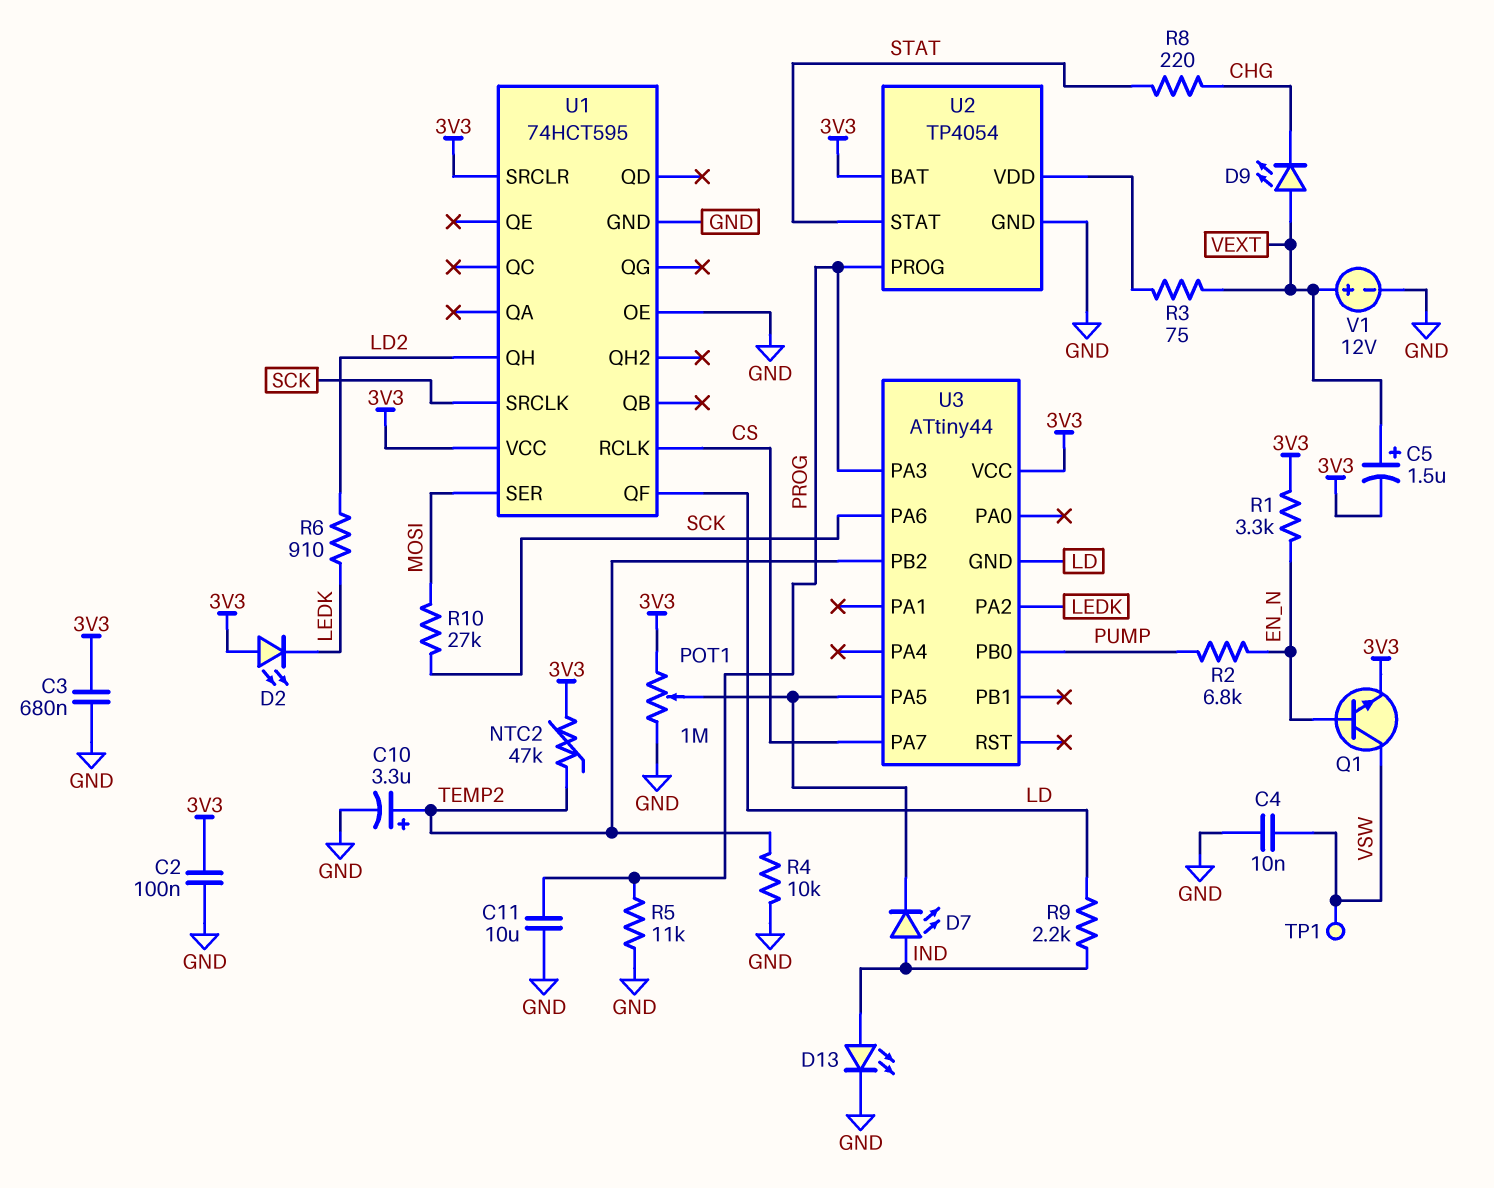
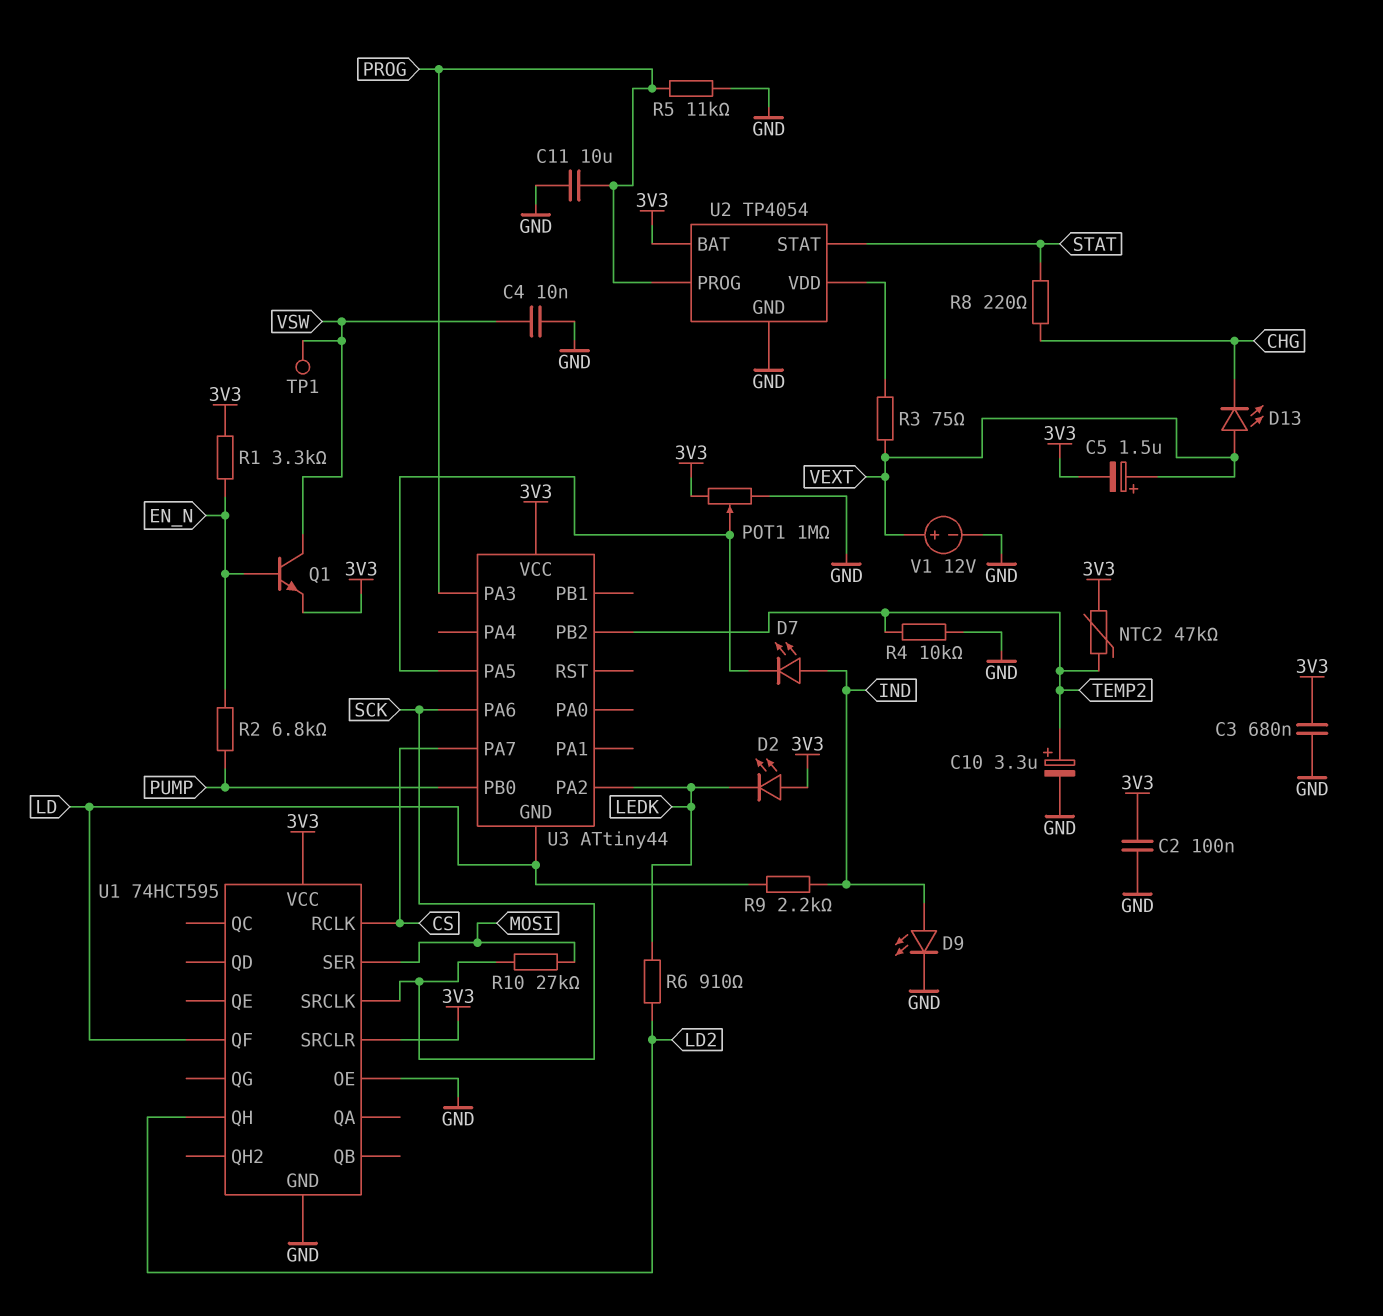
D9: LED (A VEXT, K CHG) -> LED (A IND, K GND)
D13: LED (A IND, K GND) -> LED (A VEXT, K CHG)

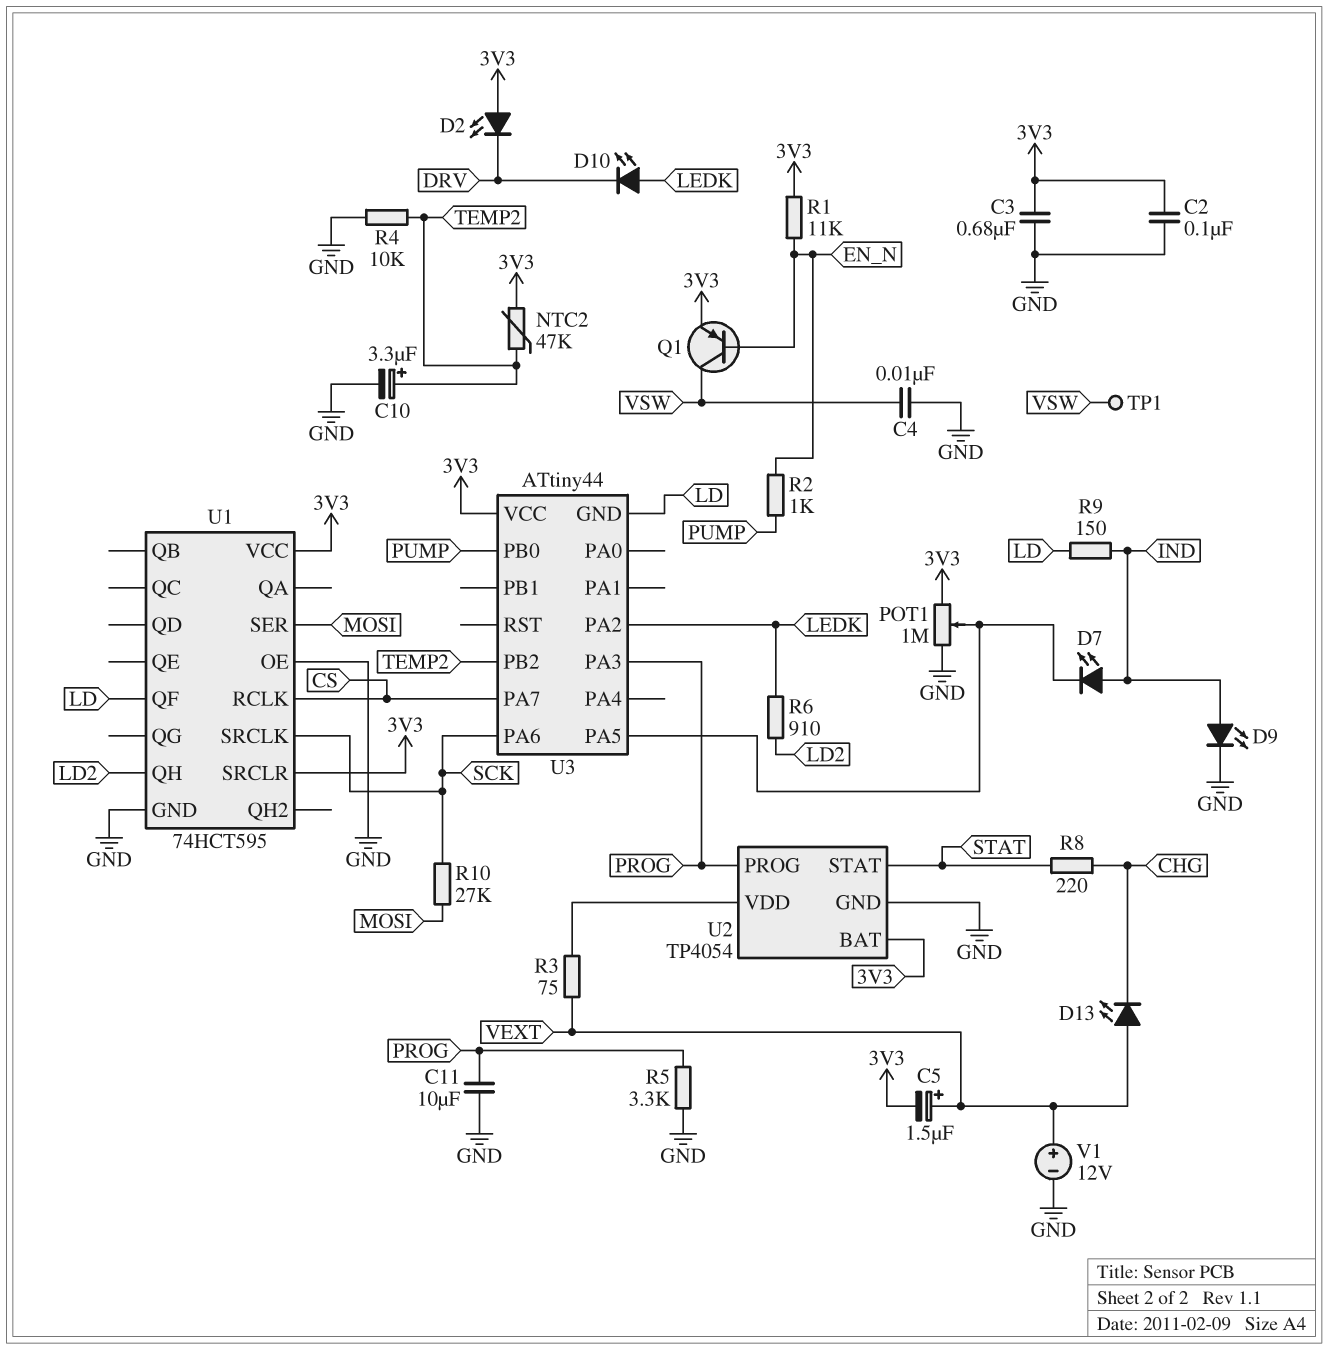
D2: LED (A 3V3, K LEDK) -> LED (A 3V3, K DRV)
D10: none -> LED (A LEDK, K DRV)
Q1: NPN (B EN_N, C VSW, E 3V3) -> PNP (B EN_N, C VSW, E 3V3)
R1: 3.3k (3V3, EN_N) -> 11k (3V3, EN_N)
R2: 6.8k (EN_N, PUMP) -> 1k (EN_N, PUMP)
R5: 11k (GND, PROG) -> 3.3k (GND, PROG)
R9: 2.2k (IND, LD) -> 150 (IND, LD)

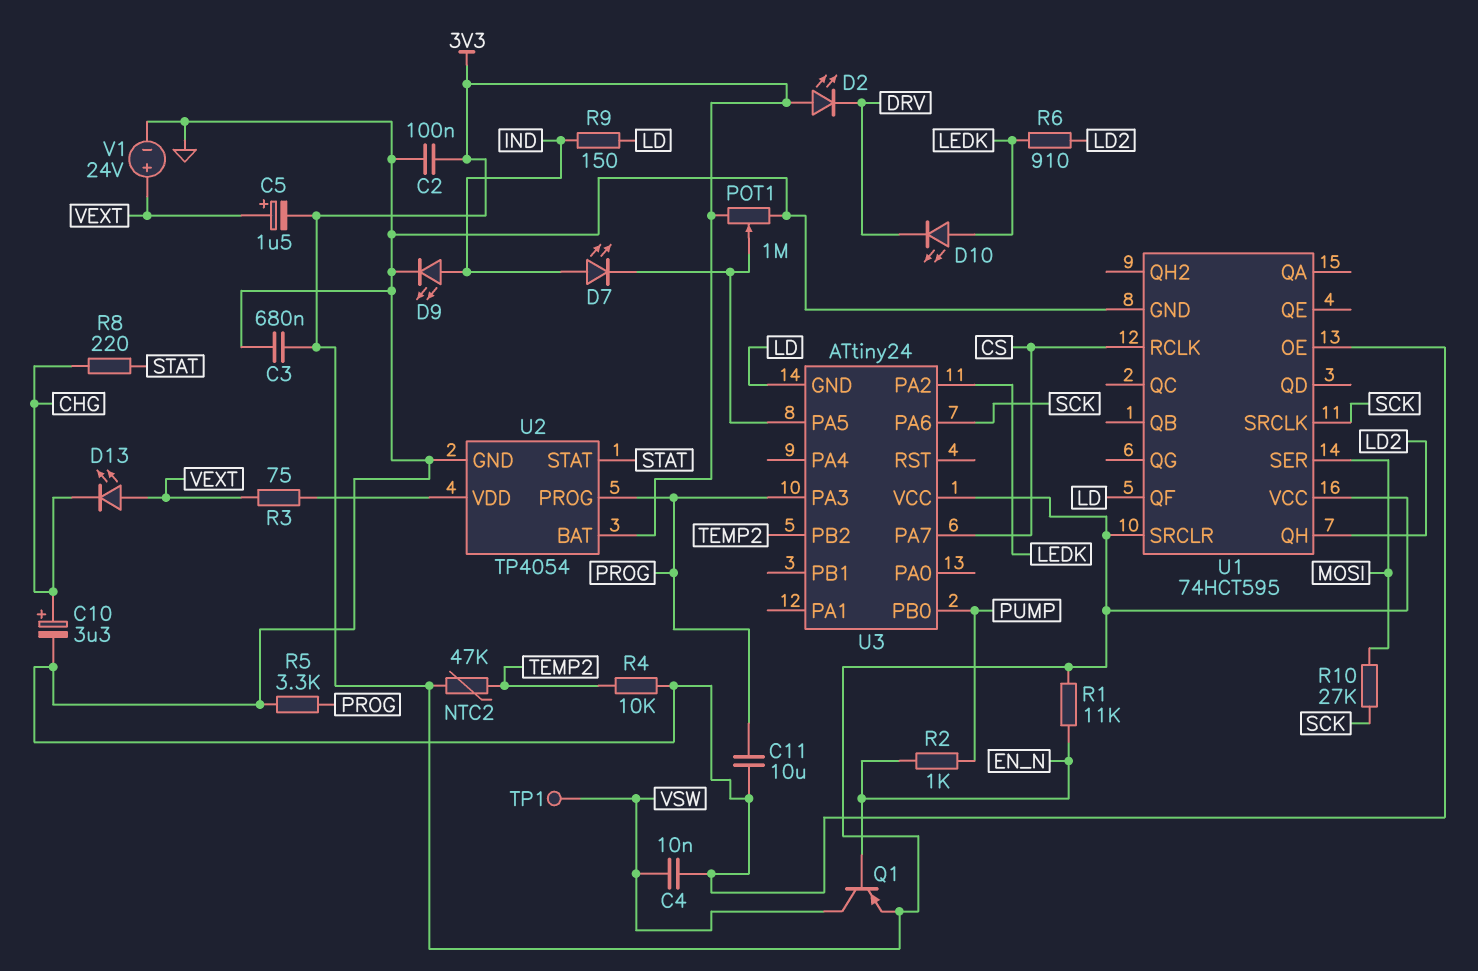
C10: 3.3uF (plus TEMP2, minus GND) -> 3.3uF (plus CHG, minus GND)
U3: ATtiny44 -> ATtiny24
V1: 12V (plus VEXT, minus GND) -> 24V (plus VEXT, minus GND)

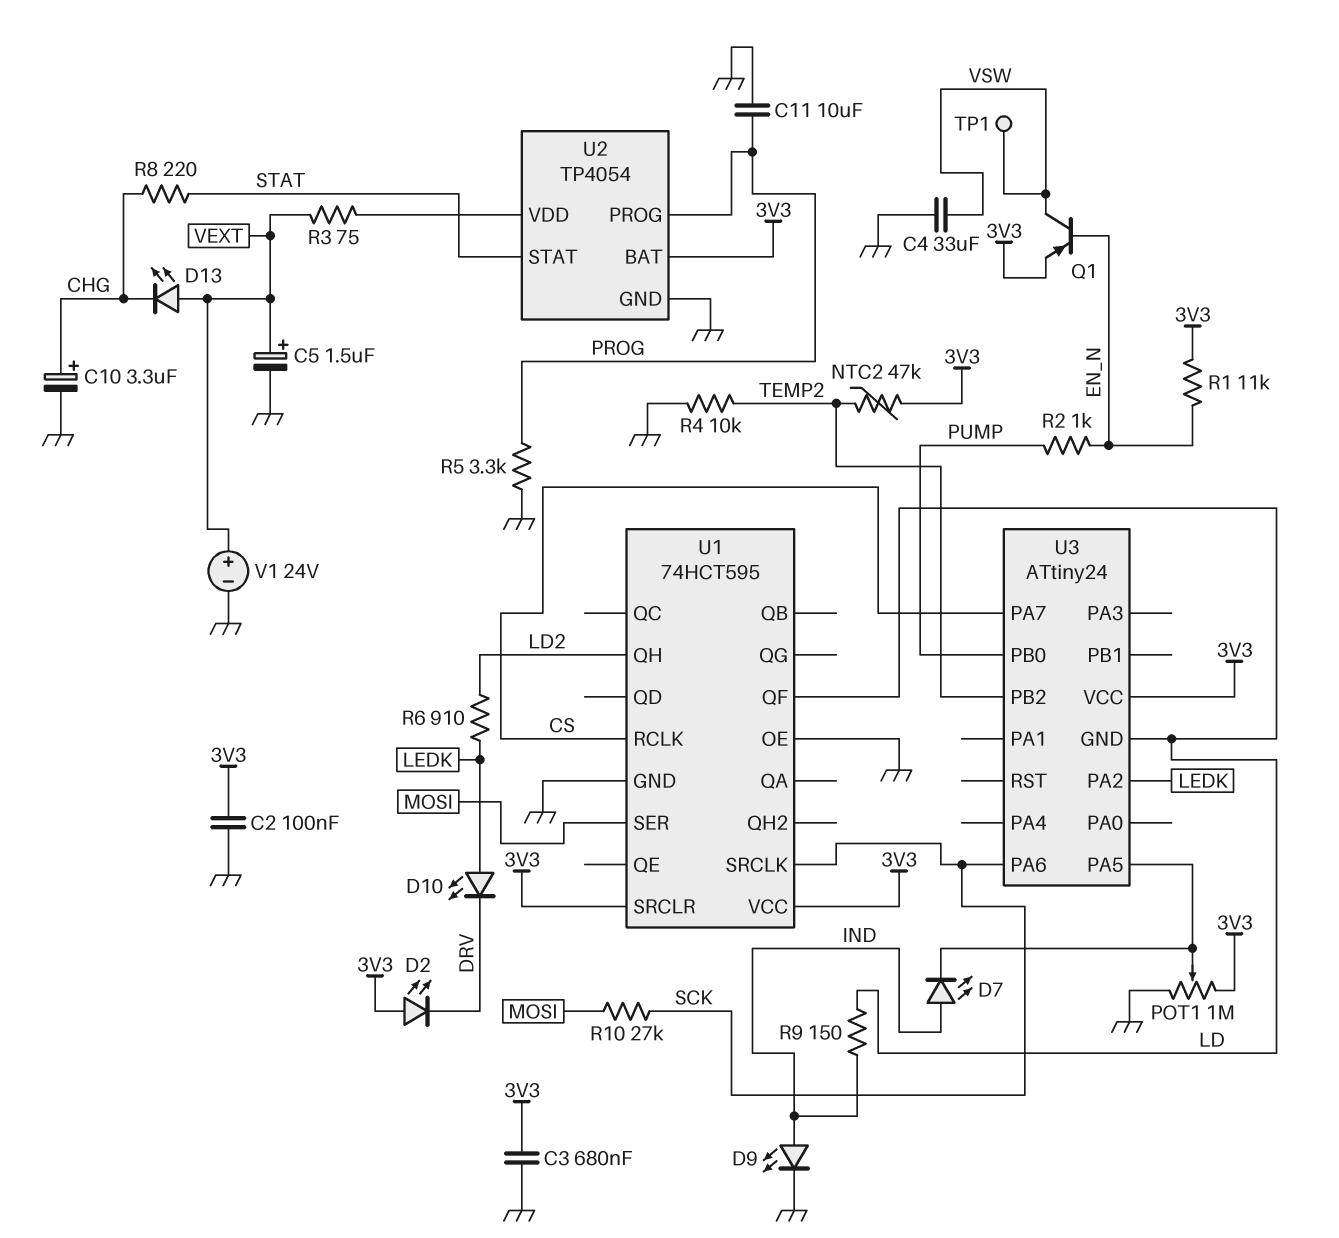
C4: 10nF (GND, VSW) -> 33uF (GND, VSW)
C5: 1.5uF (plus VEXT, minus 3V3) -> 1.5uF (plus VEXT, minus GND)
U3 pin PA3: PROG -> none

